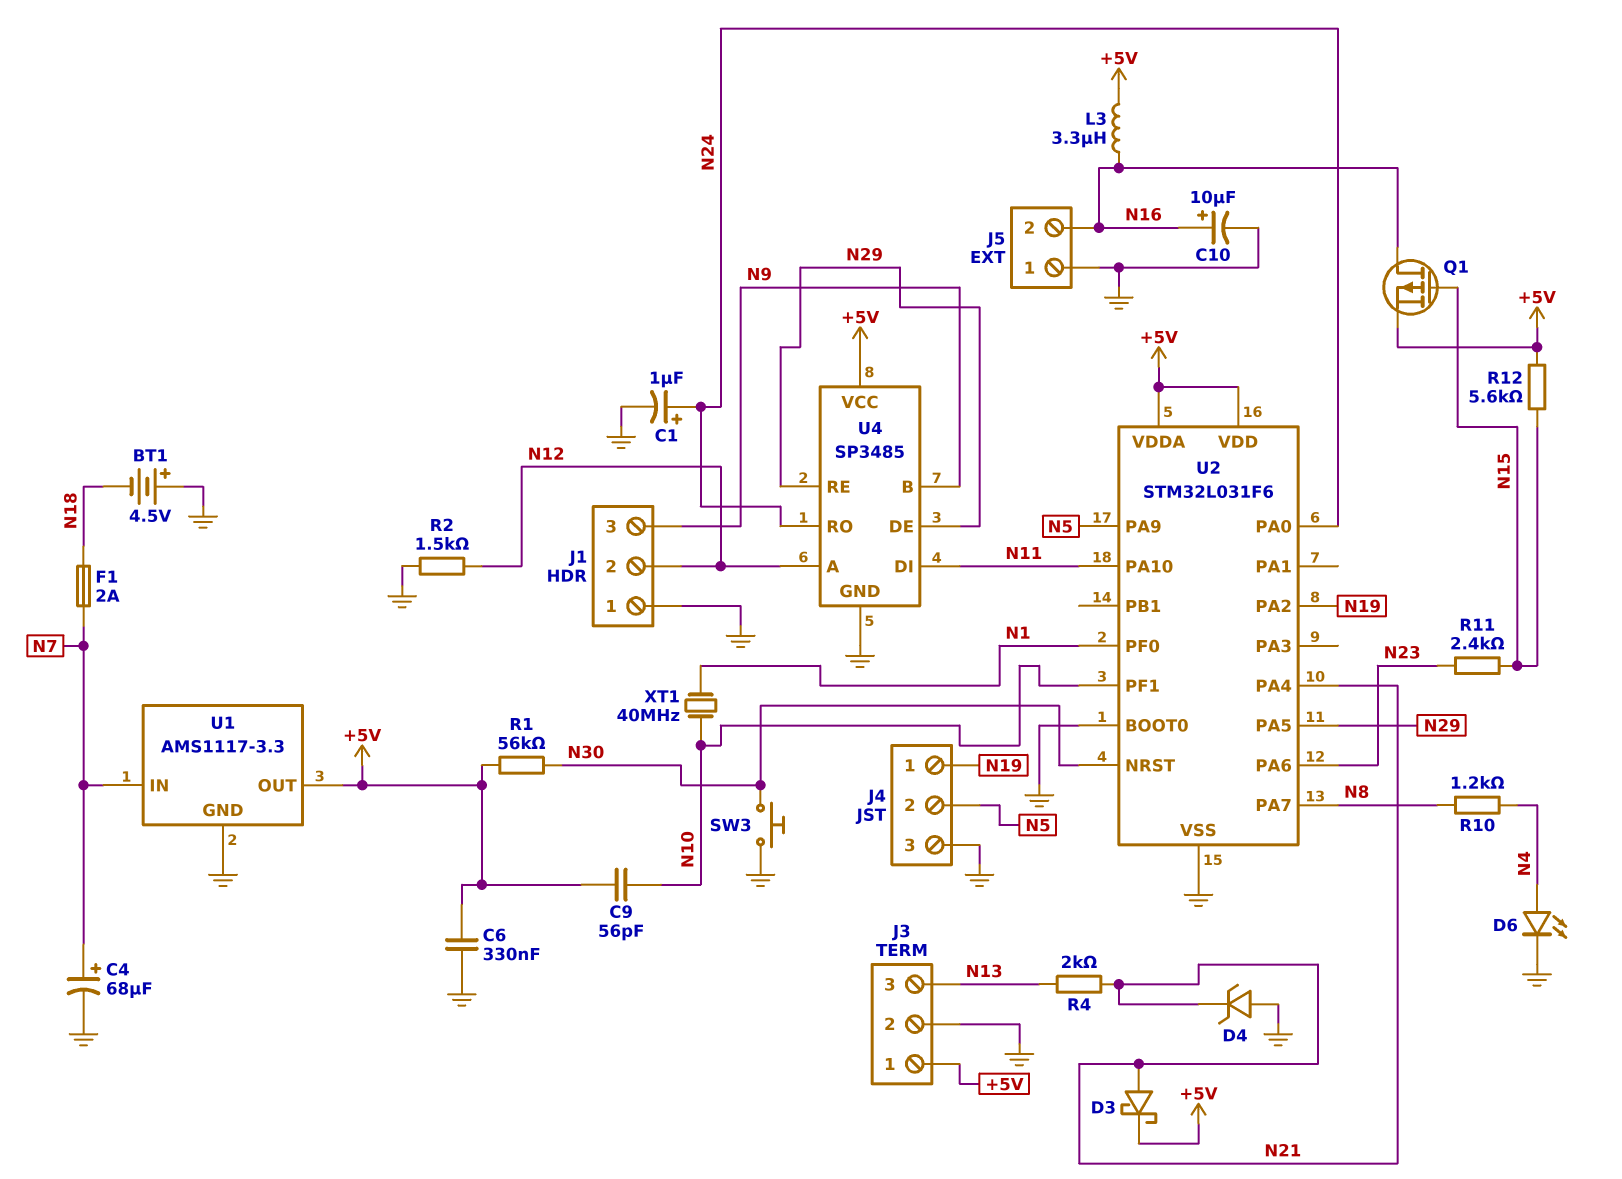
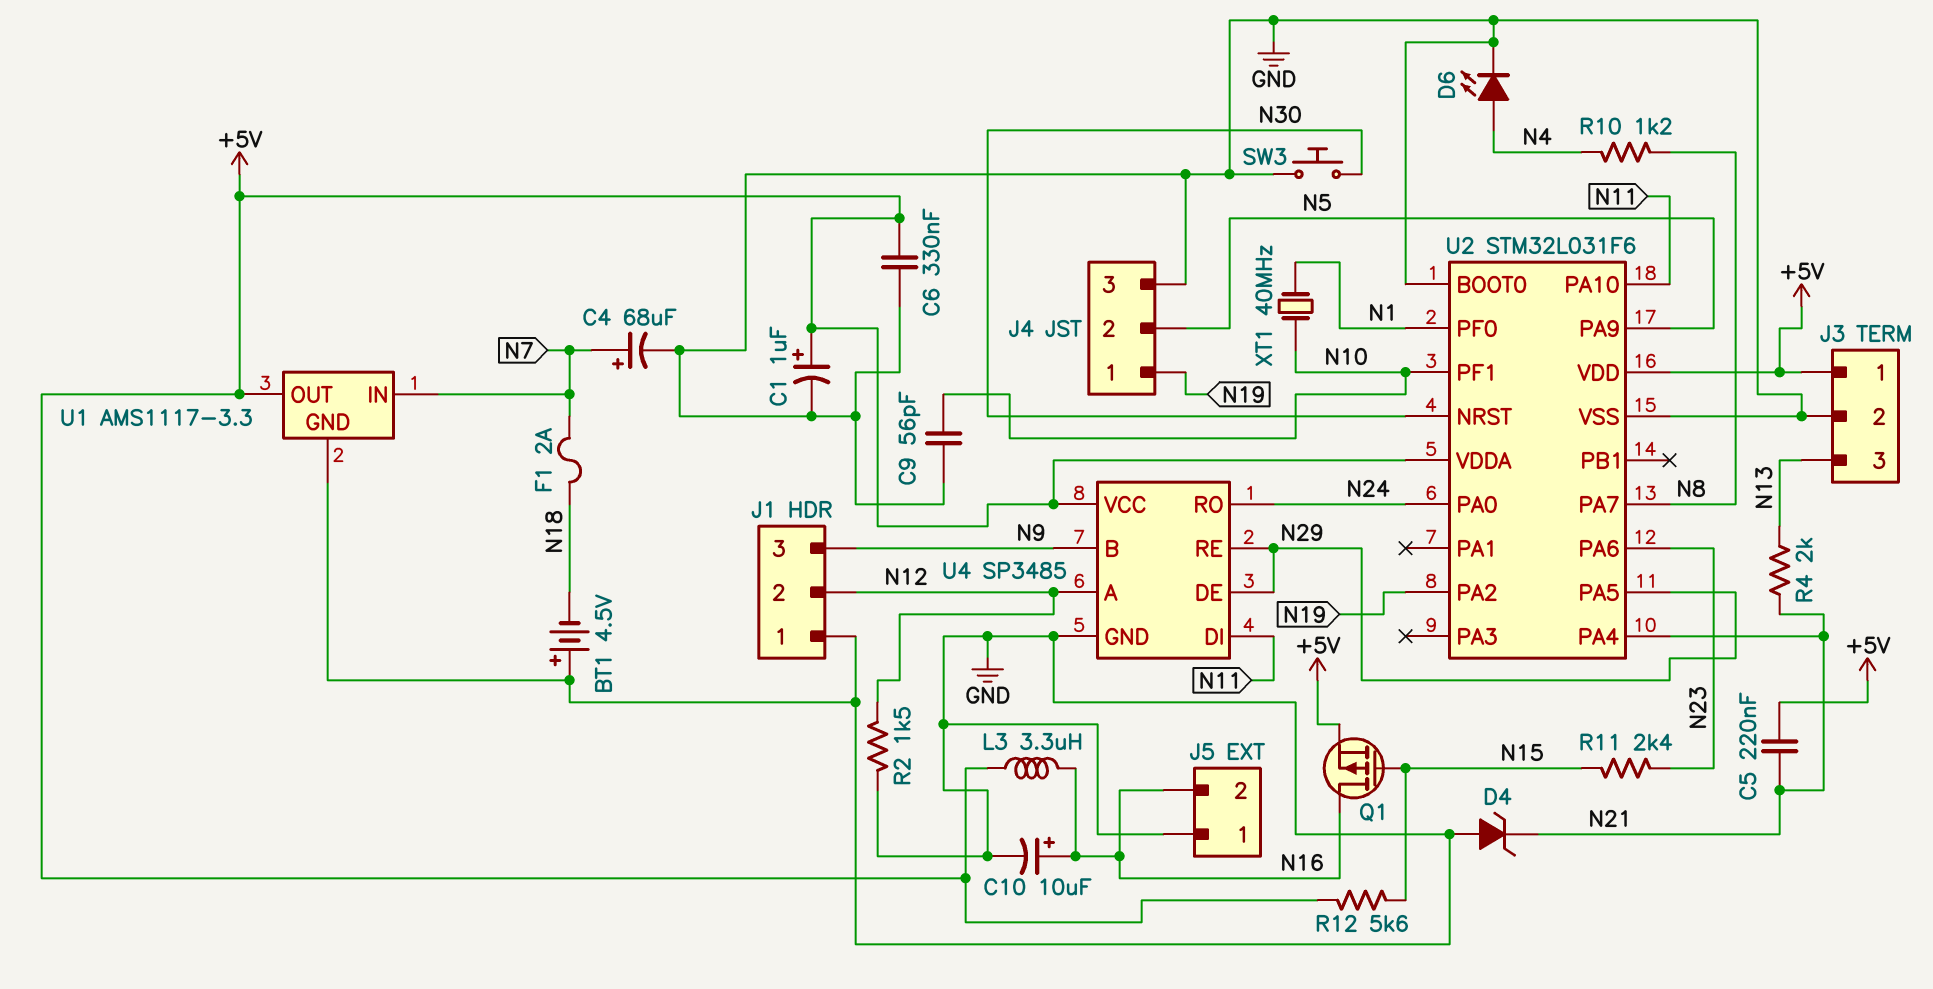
C1: 1uF (plus N24, minus GND) -> 1uF (plus +5V, minus GND)
C5: none -> 220nF (+5V, N21)
C9: 56pF (+5V, N10) -> 56pF (GND, N10)
D3: schottky (A N21, K +5V) -> none
R1: 56k (+5V, N30) -> none

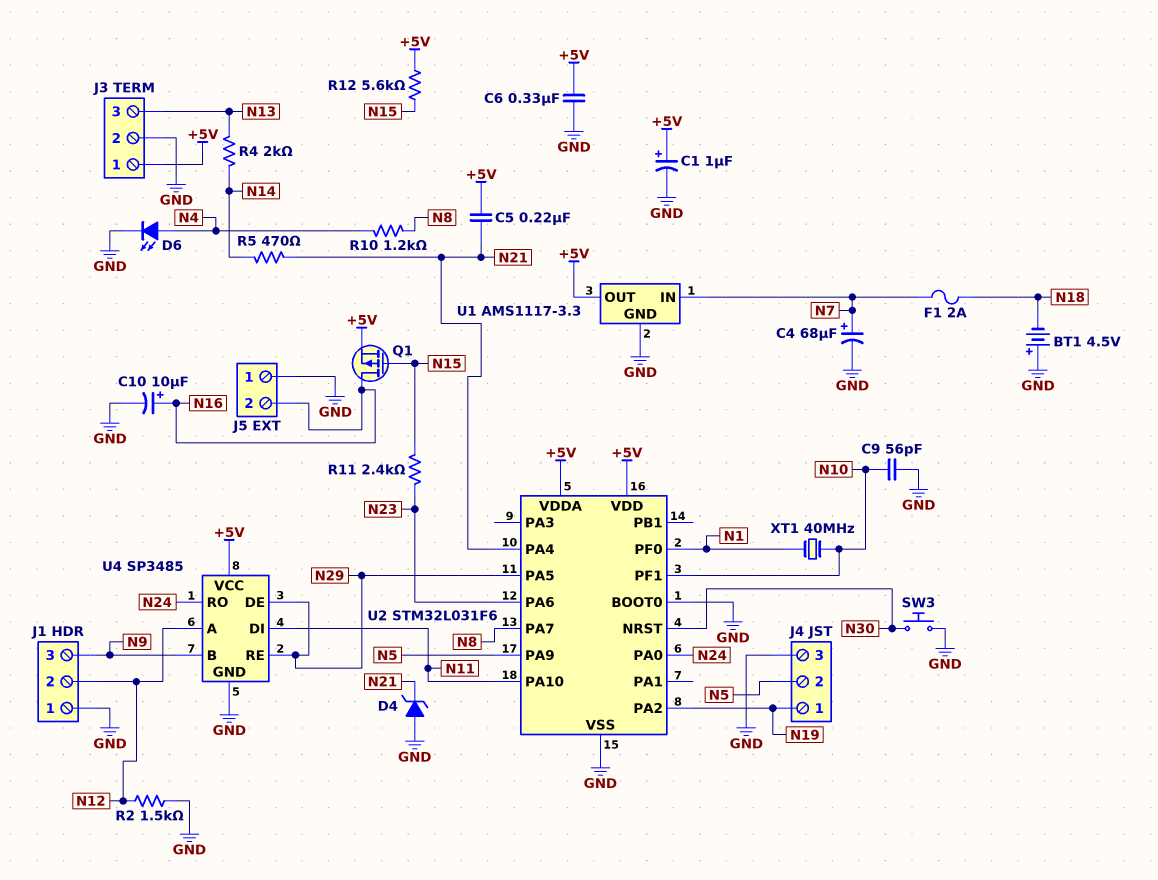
L3: 3.3uH (+5V, N16) -> none
R4: 2k (N13, N21) -> 2k (N13, N14)
R5: none -> 470 (N14, N21)

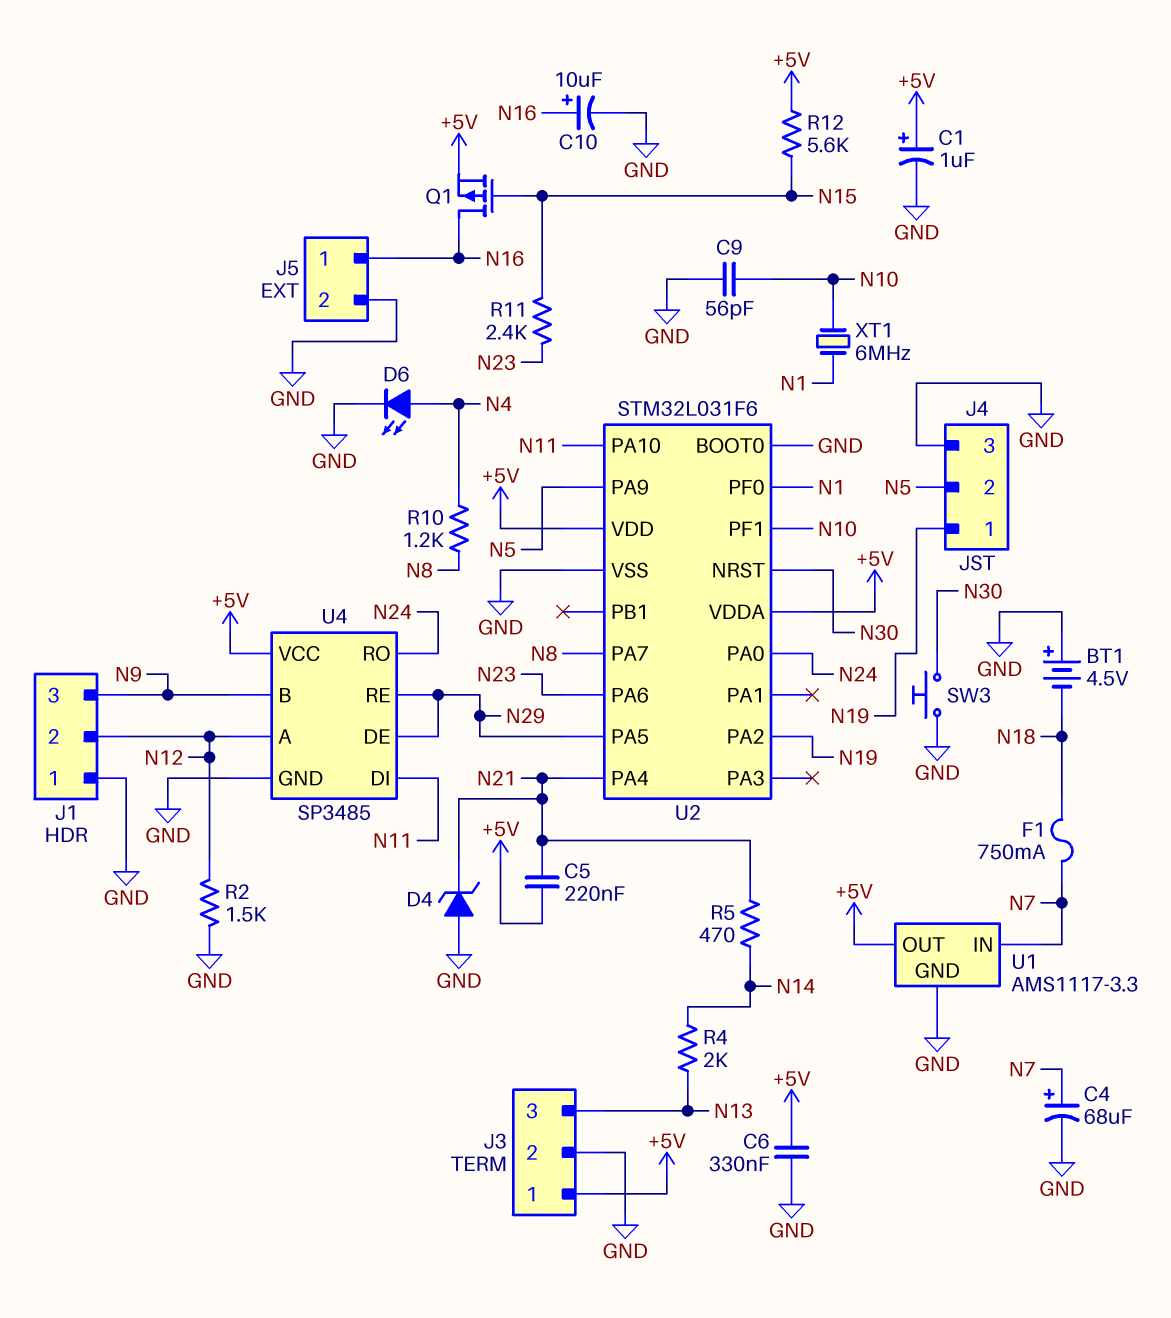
F1: 2A (N7, N18) -> 750mA (N7, N18)
J5 pin 1: GND -> N16
J5 pin 2: N16 -> GND
XT1: 40MHz (N1, N10) -> 6MHz (N1, N10)

